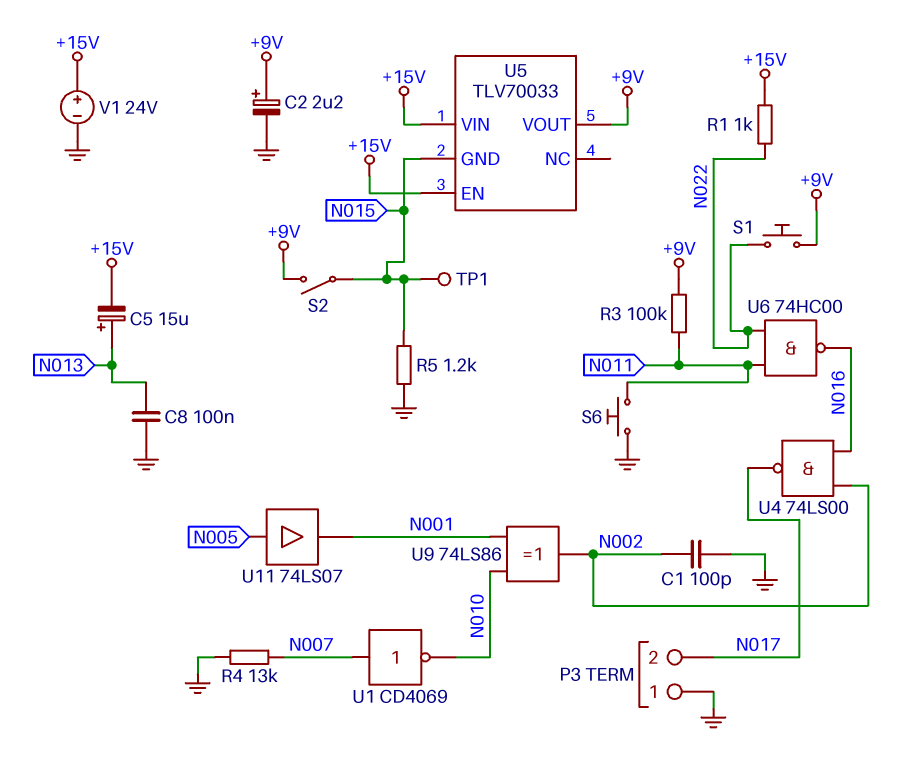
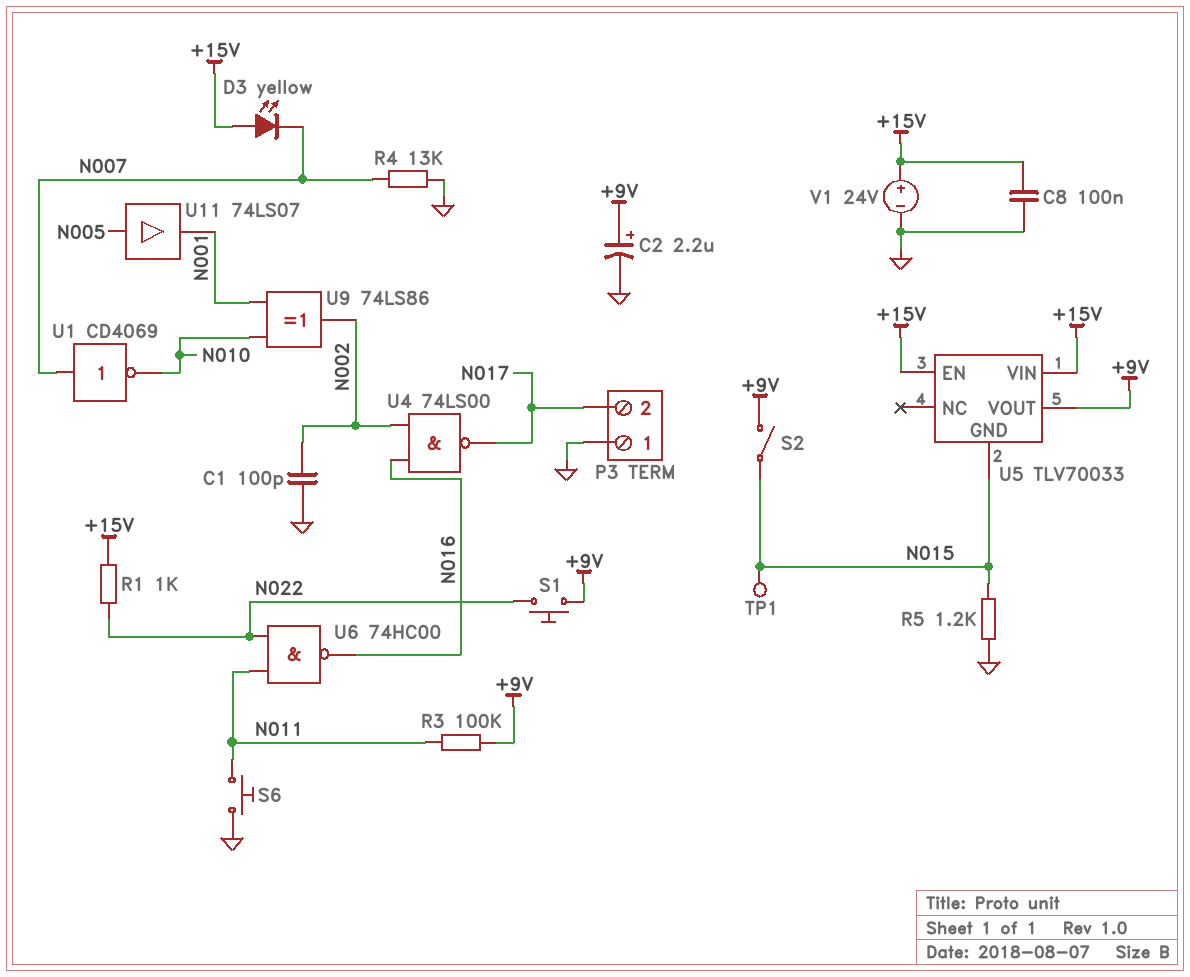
C5: 15uF (plus N013, minus +15V) -> none
C8: 100nF (GND, N013) -> 100nF (+15V, GND)
D3: none -> LED yellow (A +15V, K N007)

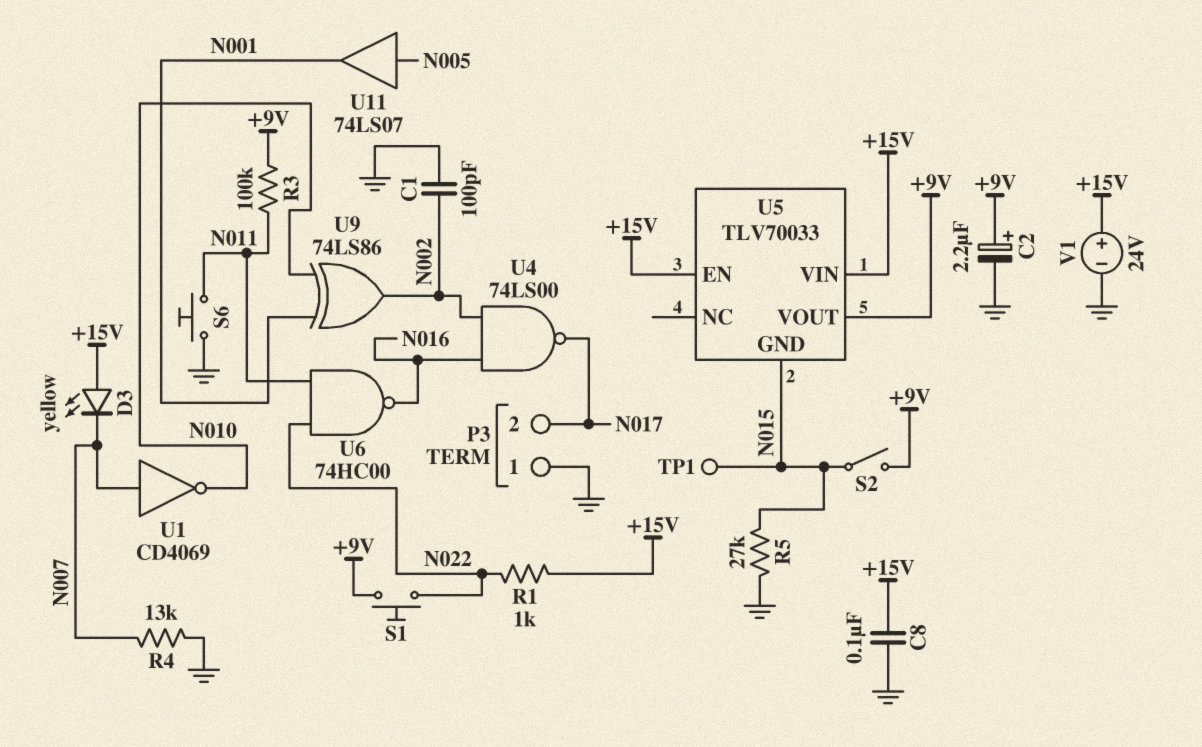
R5: 1.2k (GND, N015) -> 27k (GND, N015)

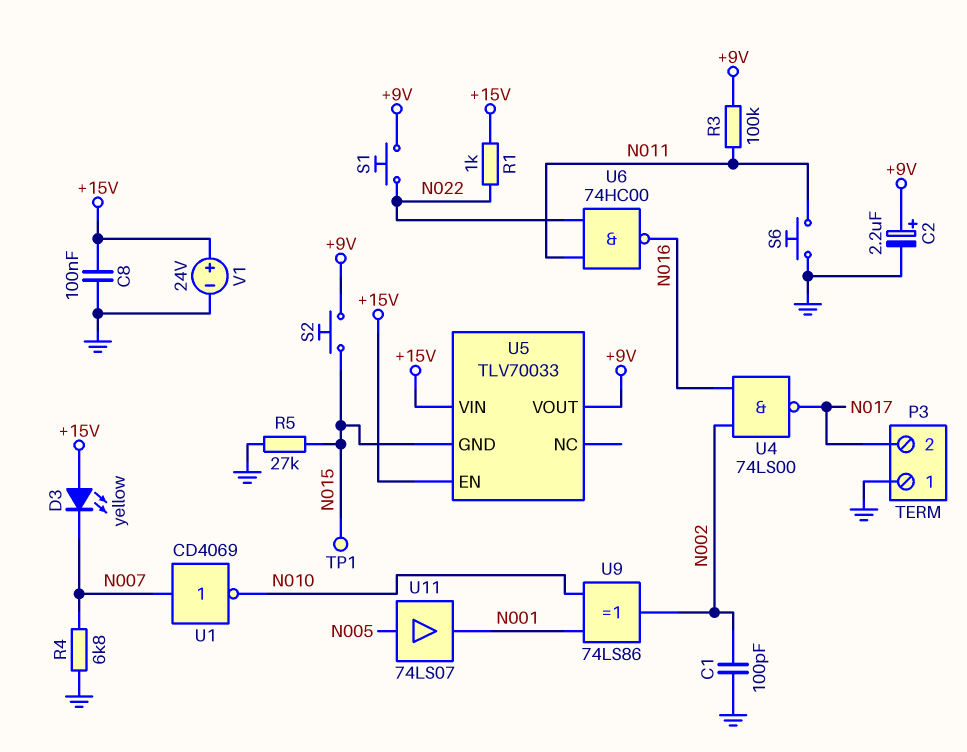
R4: 13k (GND, N007) -> 6.8k (GND, N007)
S2: switch (+9V, N015) -> button (+9V, N015)

